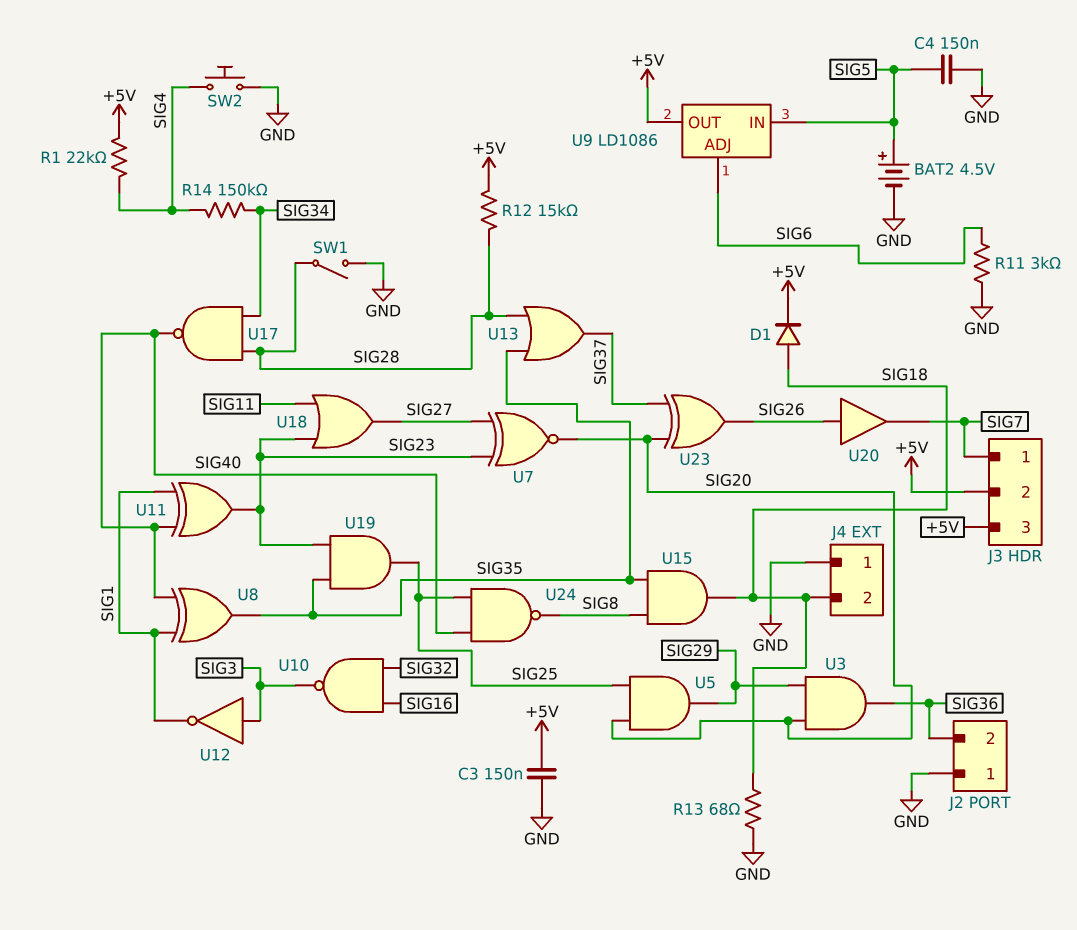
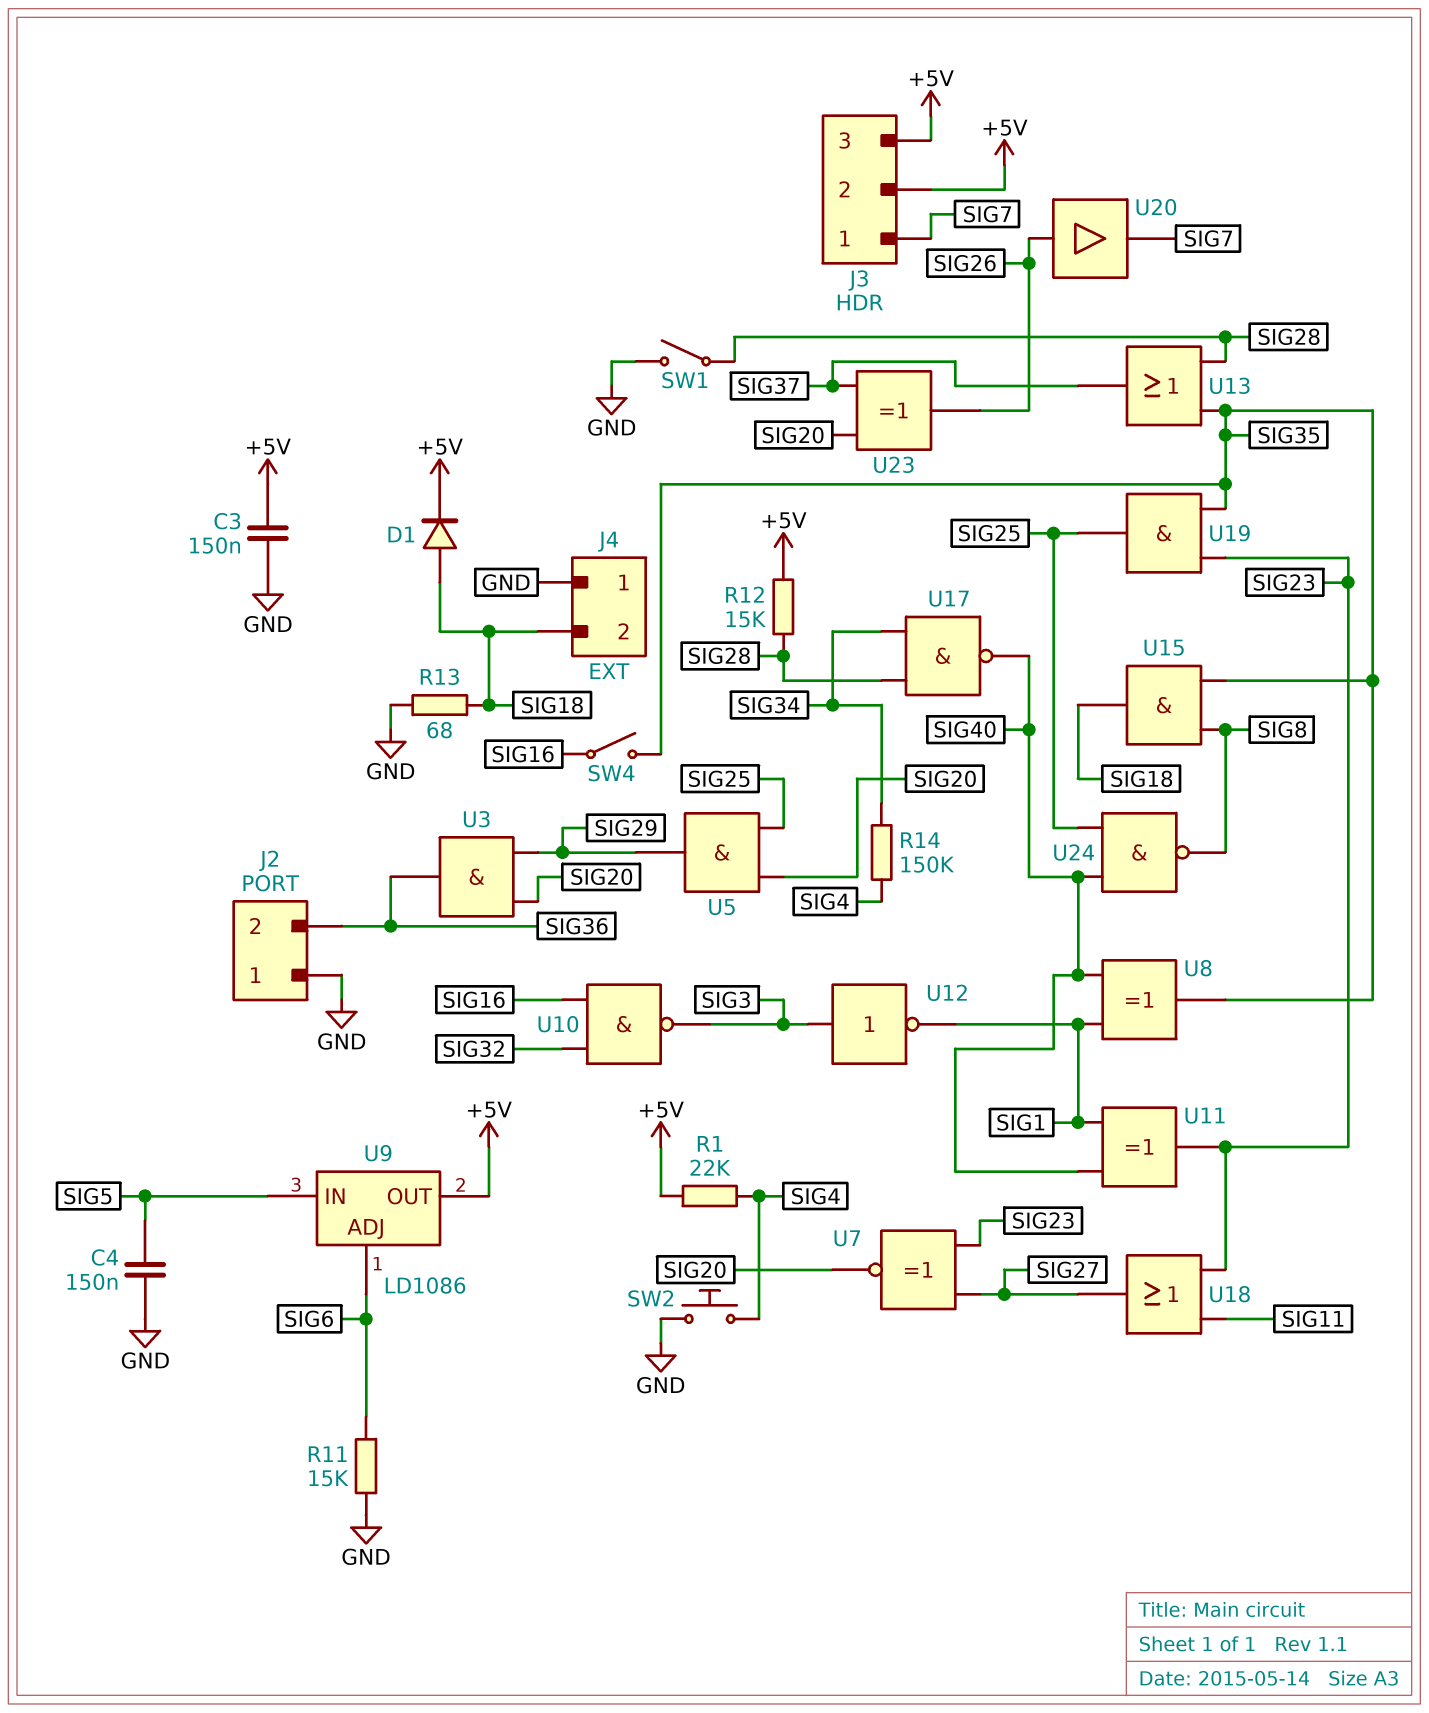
BAT2: 4.5V (plus SIG5, minus GND) -> none
R11: 3k (GND, SIG6) -> 15k (GND, SIG6)
SW4: none -> switch (SIG16, SIG35)

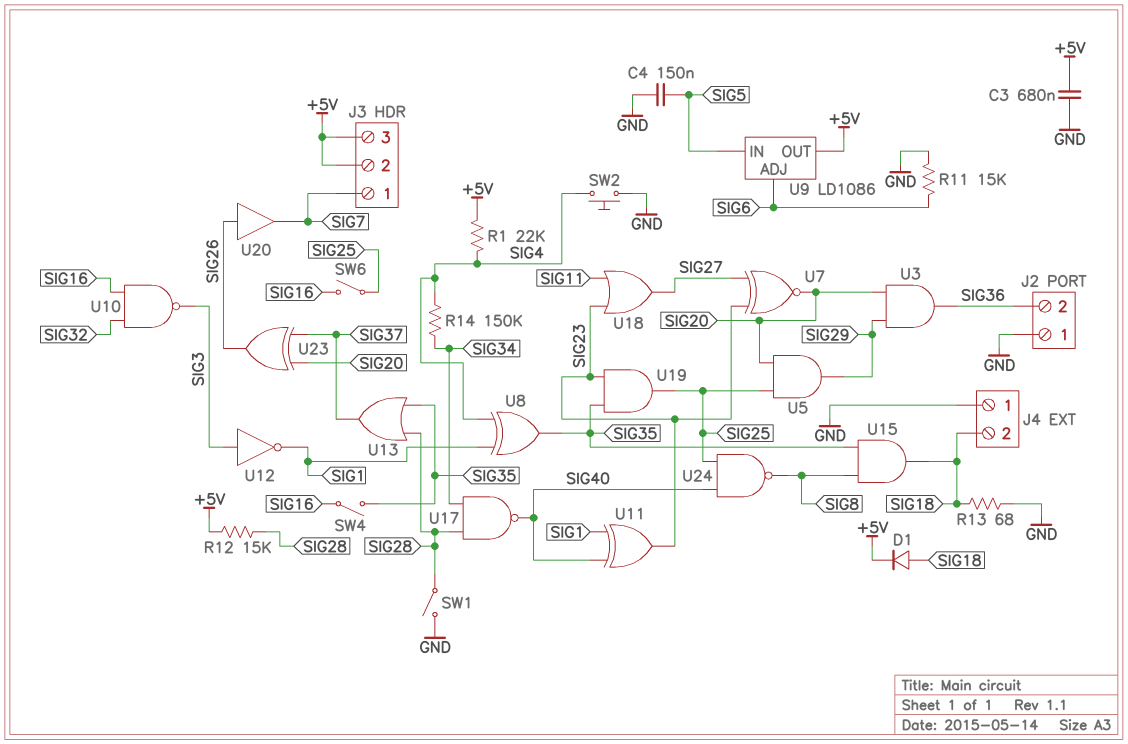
C3: 150nF (+5V, GND) -> 680nF (+5V, GND)
SW6: none -> switch (SIG16, SIG25)
U8: XOR (in SIG1, in SIG40, out SIG35) -> XOR (in SIG1, in SIG4, out SIG35)

